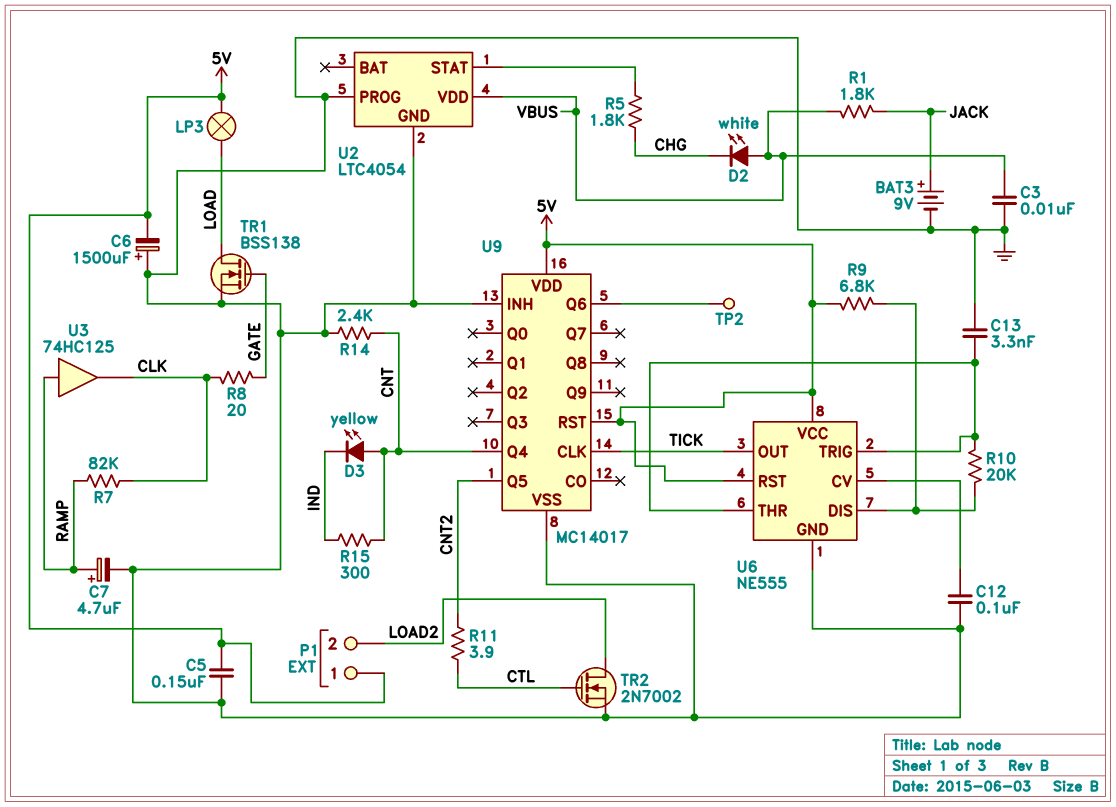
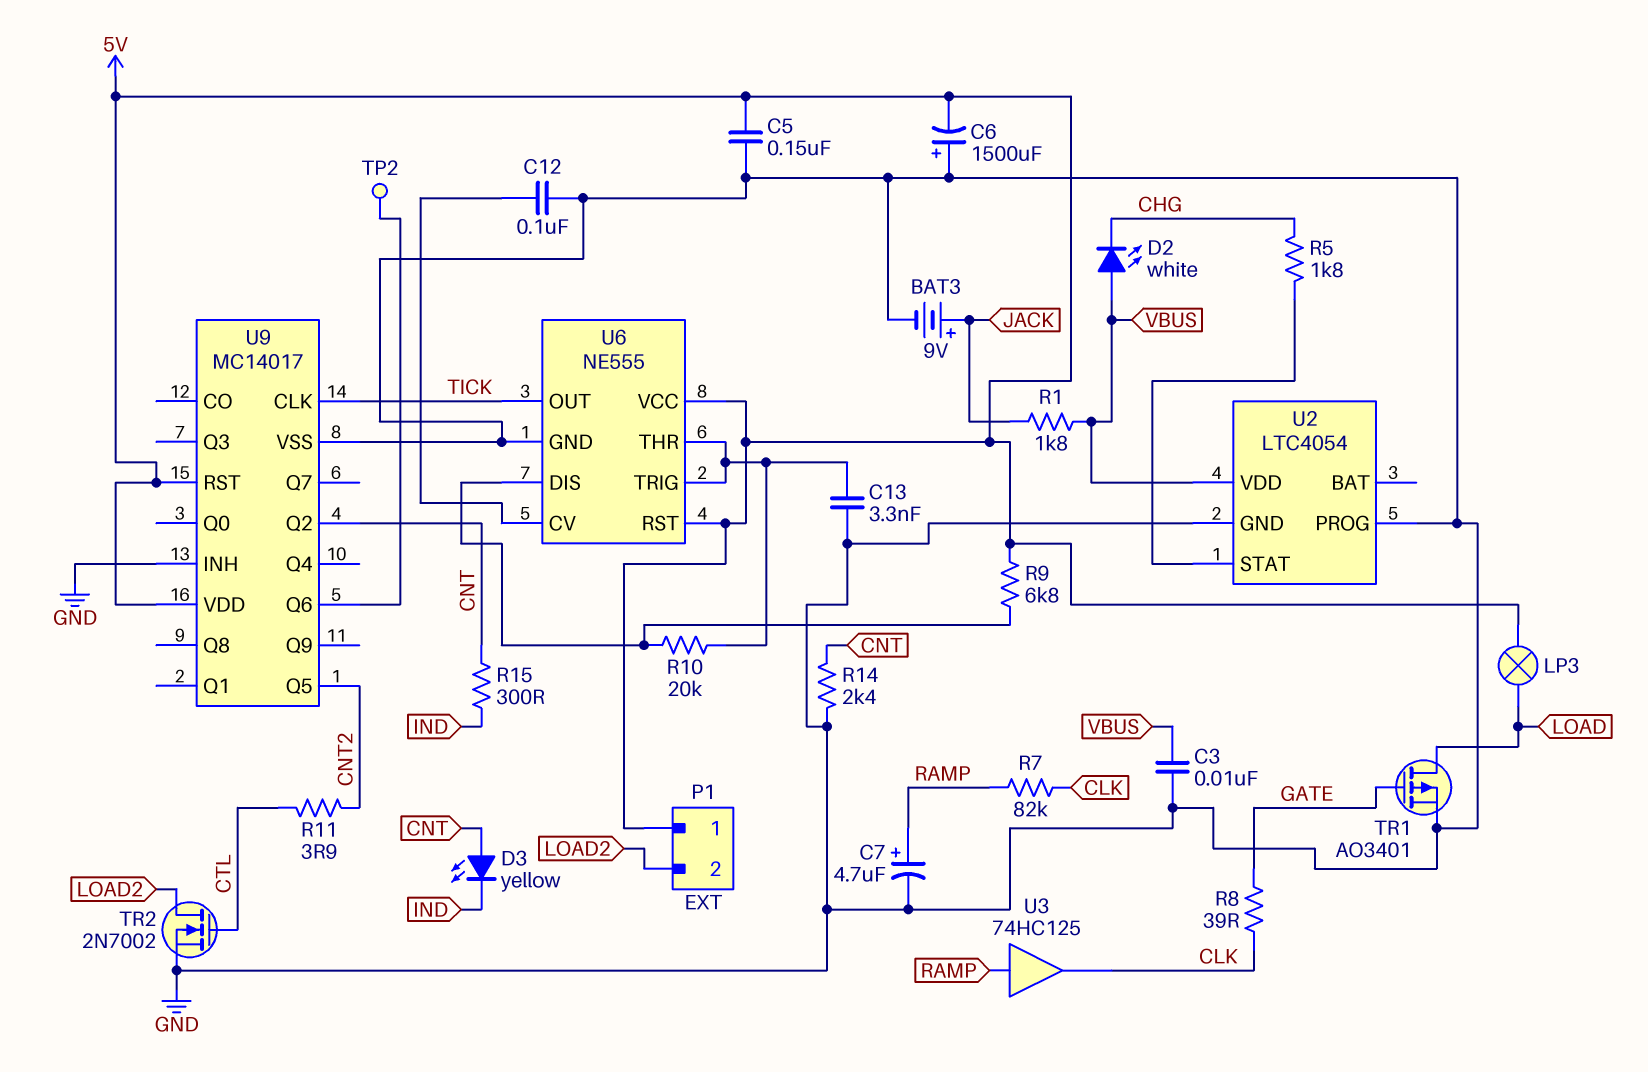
R8: 20 (CLK, GATE) -> 39 (CLK, GATE)
TR1: NMOS BSS138 (G GATE, D LOAD, S GND) -> PMOS AO3401 (G GATE, D LOAD, S GND)
U9 pin Q2: none -> CNT
U9 pin Q4: CNT -> none

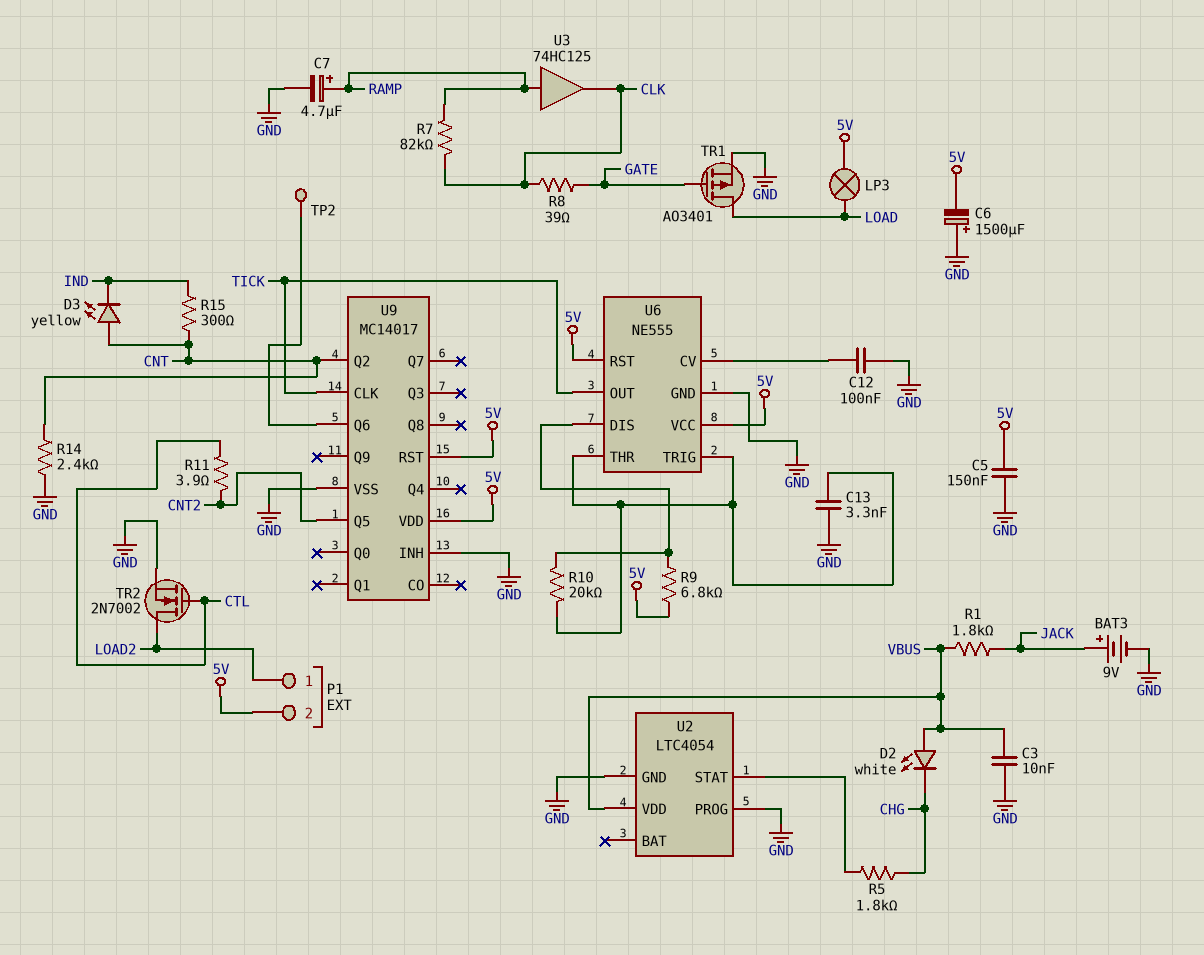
P1 pin 1: 5V -> LOAD2
P1 pin 2: LOAD2 -> 5V

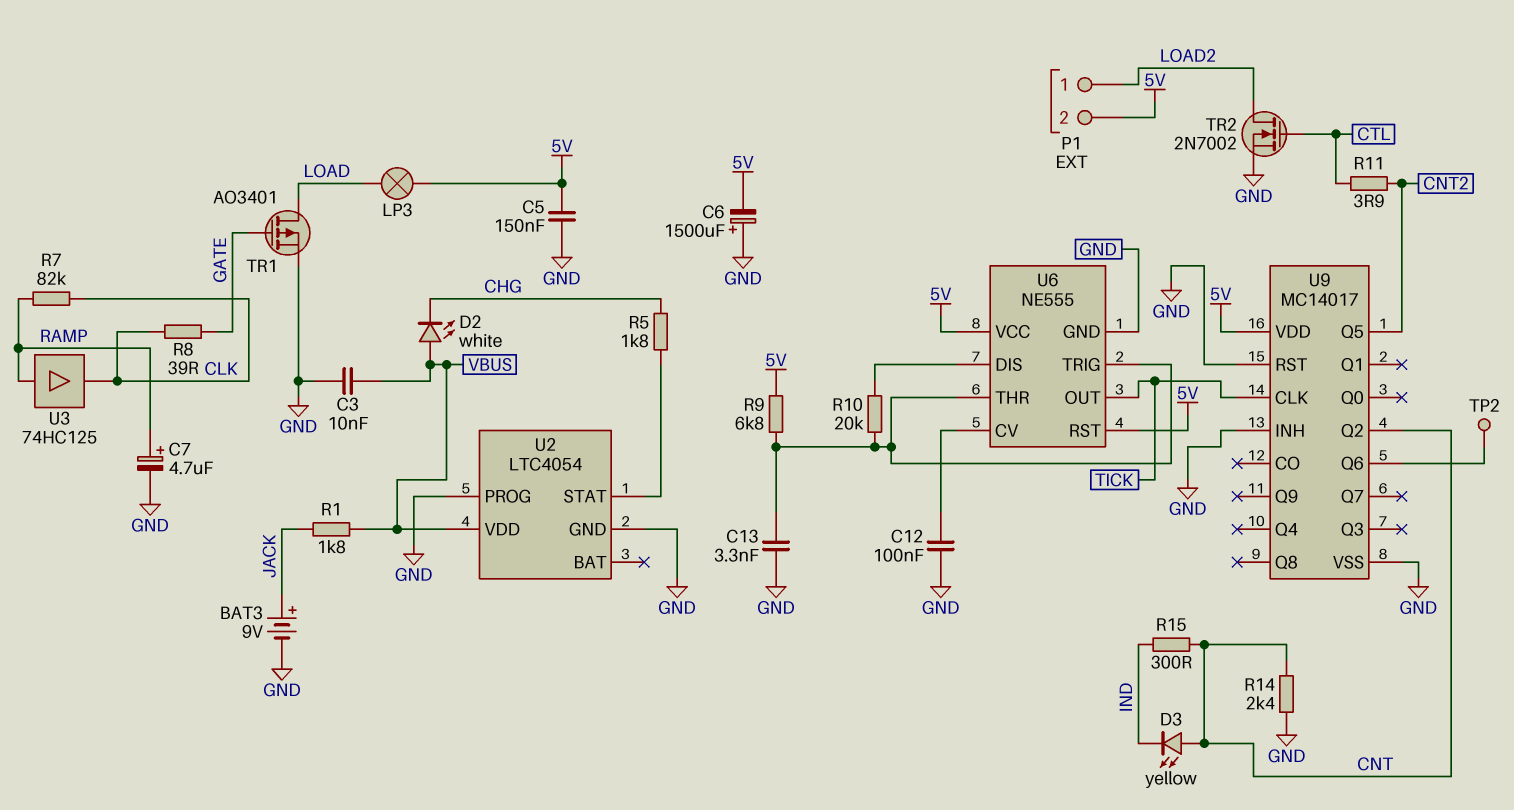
R9: 6.8k (5V, U6/DIS) -> 6.8k (5V, U6/THR)
U9 pin RST: 5V -> GND

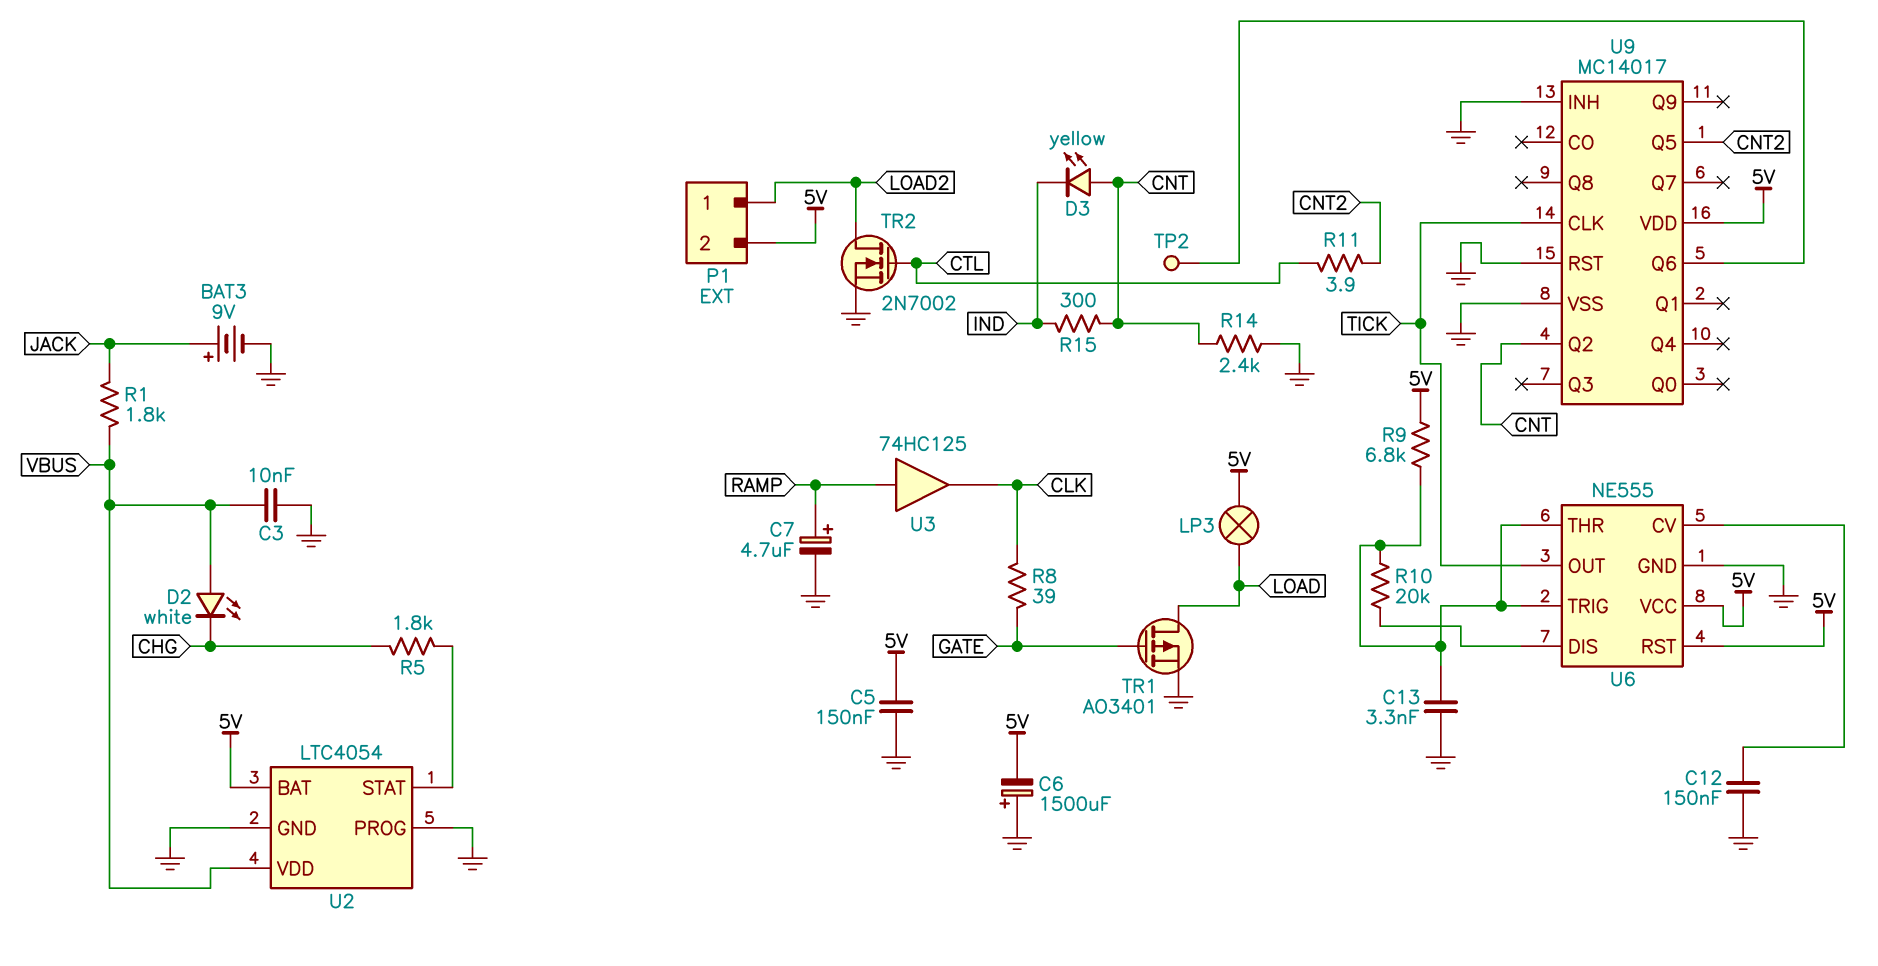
C12: 100nF (GND, U6/CV) -> 150nF (GND, U6/CV)
R7: 82k (CLK, RAMP) -> none
U2 pin BAT: none -> 5V

